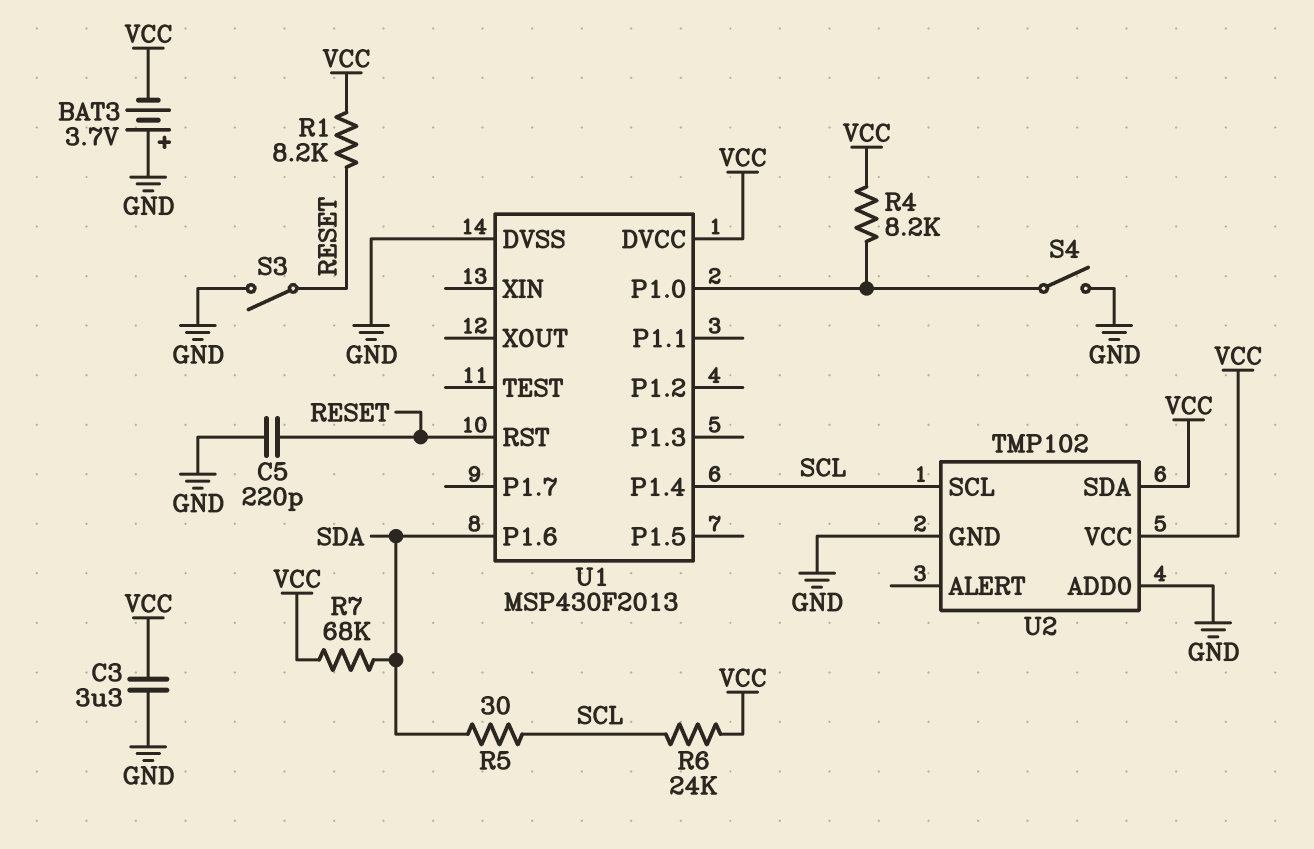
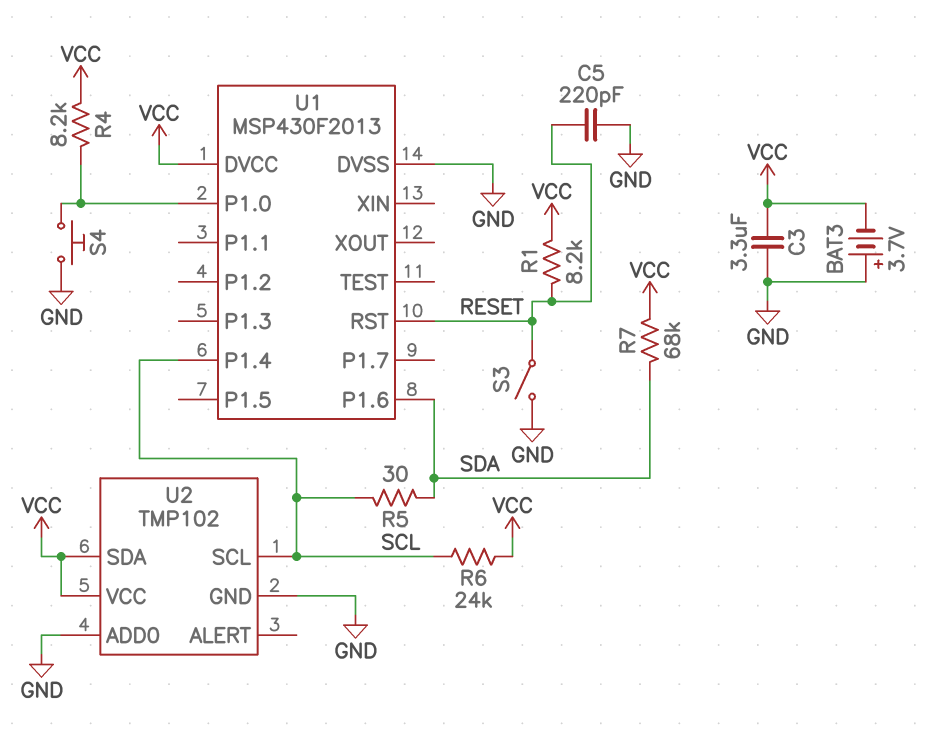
S4: switch (GND, U1/P1.0) -> button (GND, U1/P1.0)

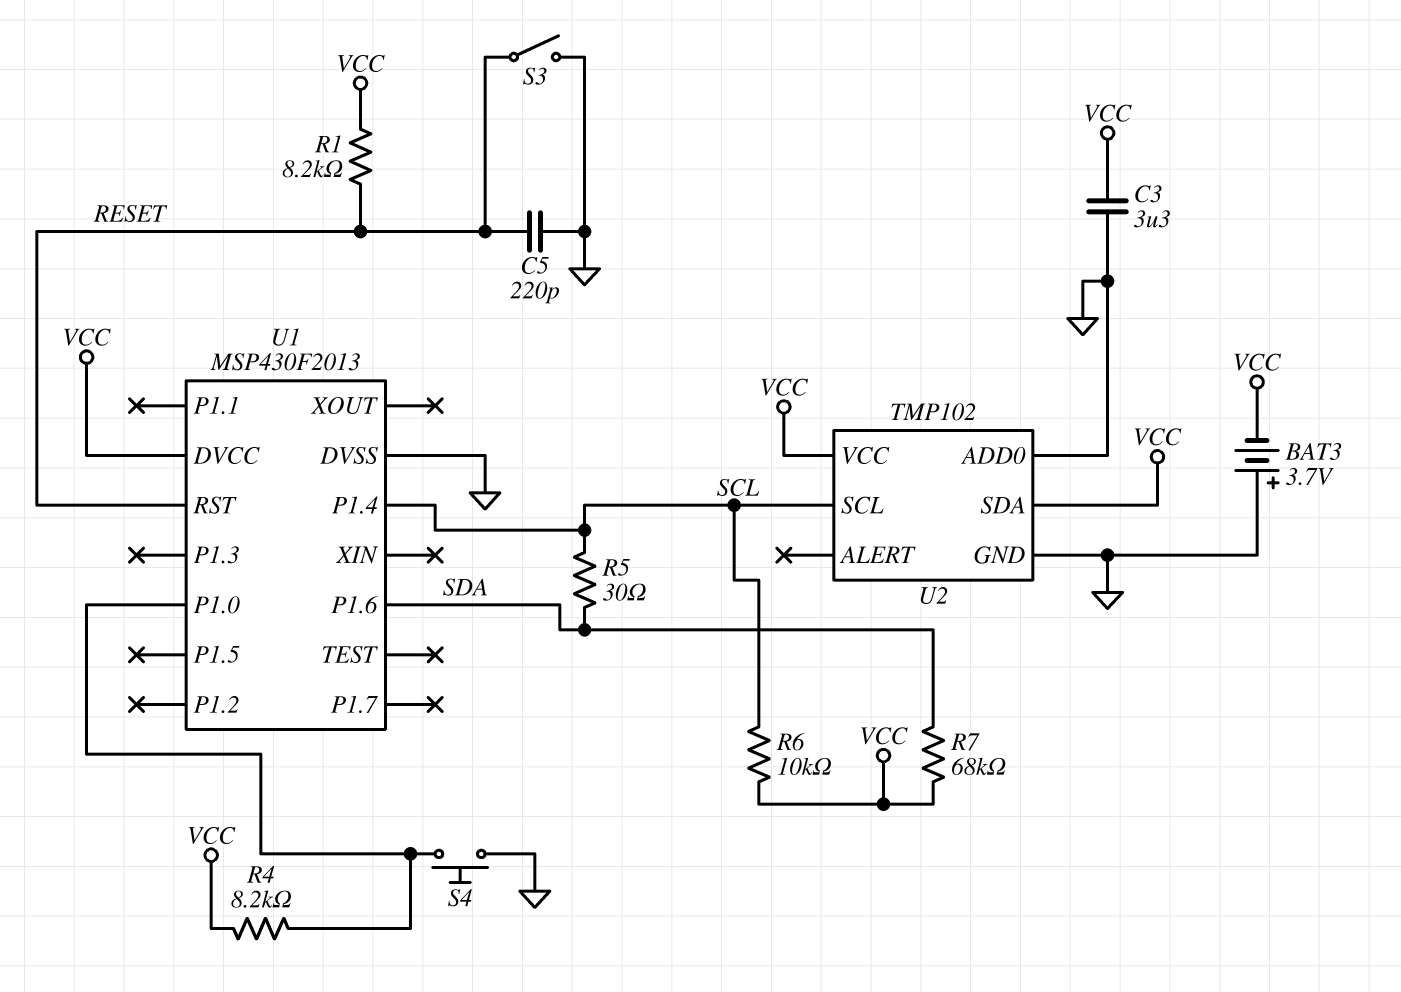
R6: 24k (SCL, VCC) -> 10k (SCL, VCC)

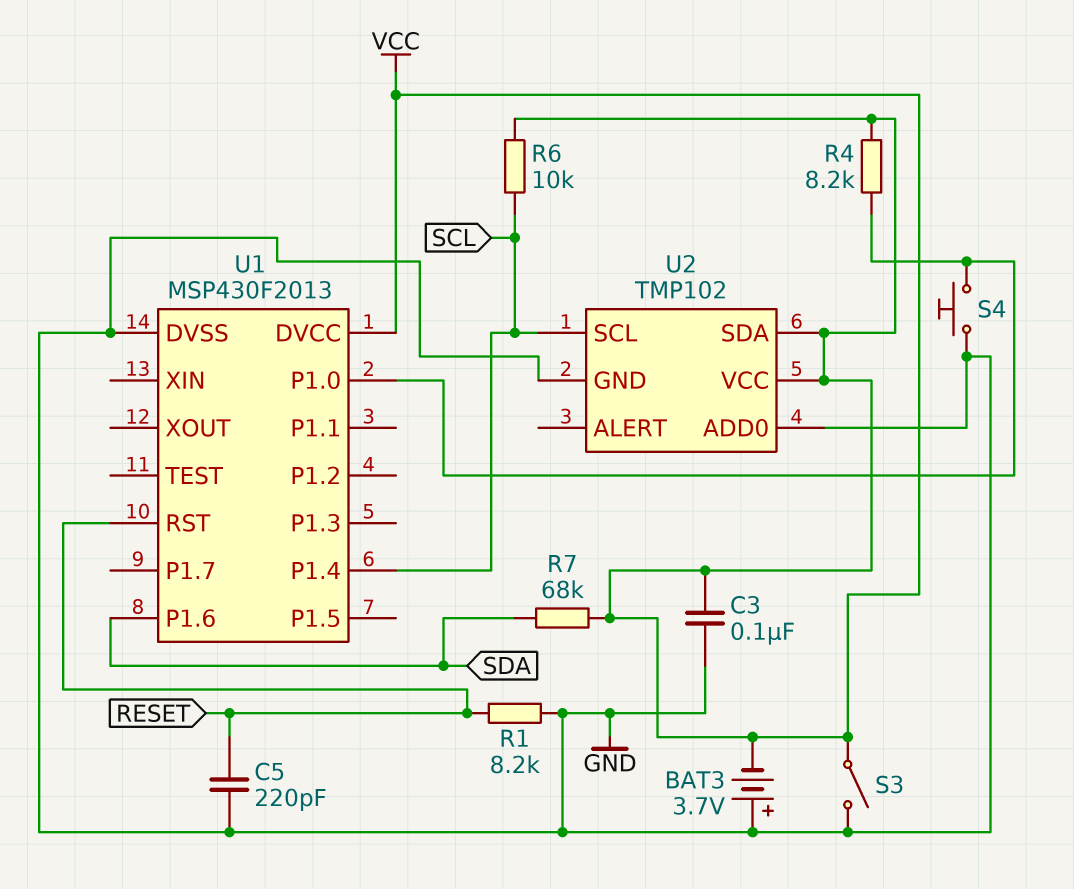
C3: 3.3uF (GND, VCC) -> 100nF (GND, VCC)
R1: 8.2k (RESET, VCC) -> 8.2k (GND, RESET)
R5: 30 (SCL, SDA) -> none
S3: switch (GND, RESET) -> switch (GND, VCC)

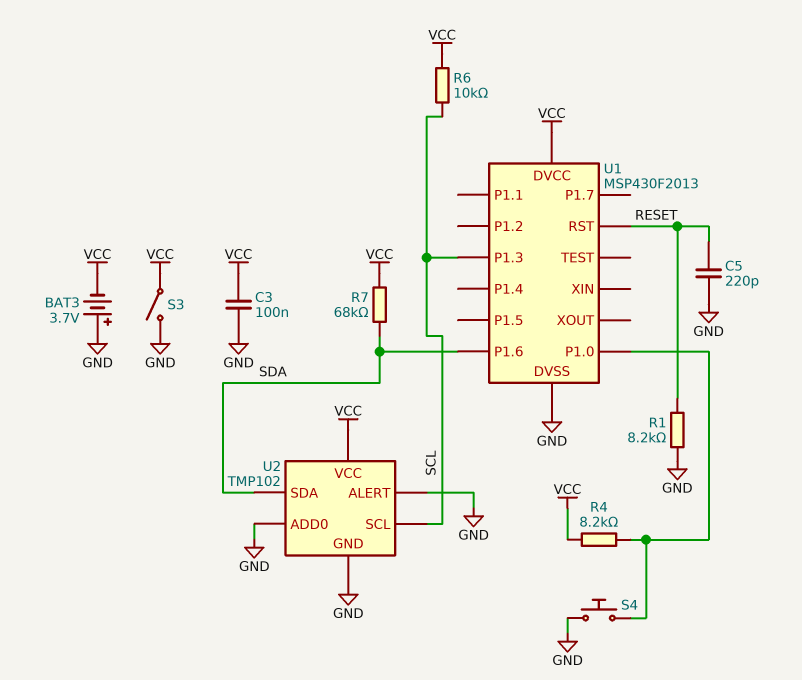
U1 pin P1.3: none -> SCL
U1 pin P1.4: SCL -> none
U2 pin ALERT: none -> GND
U2 pin SDA: VCC -> SDA

